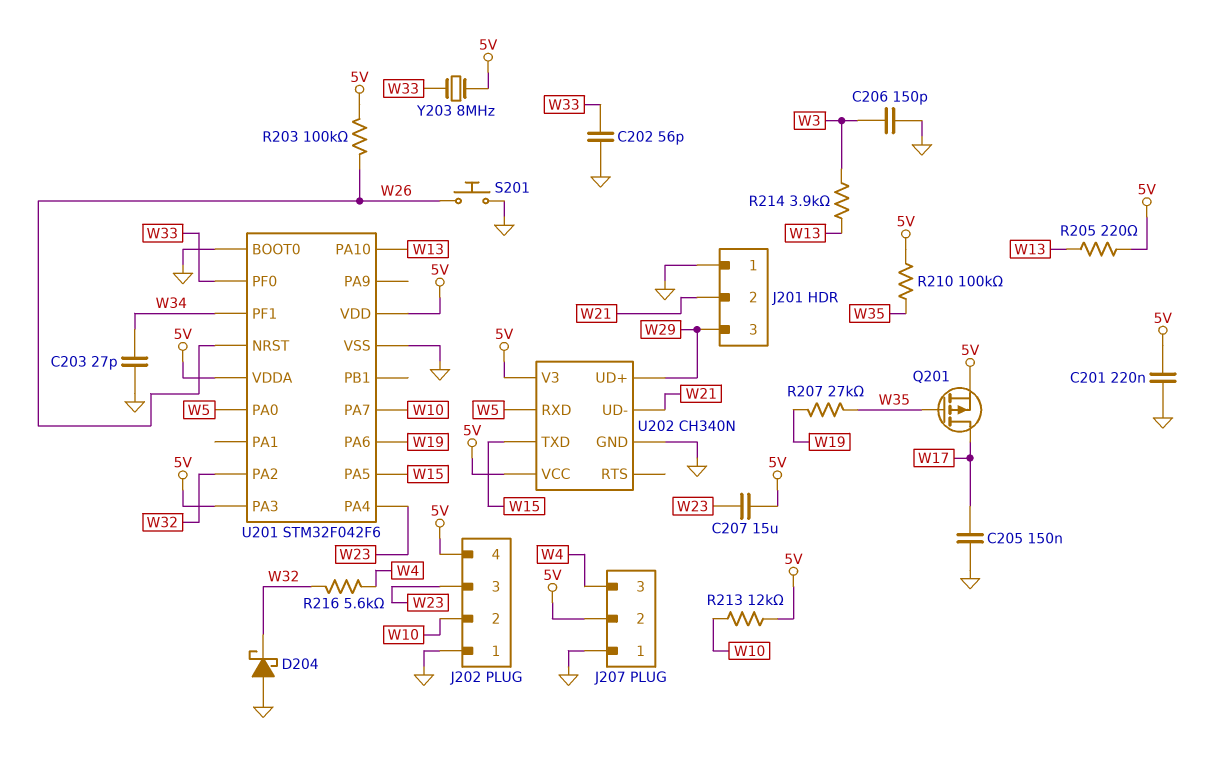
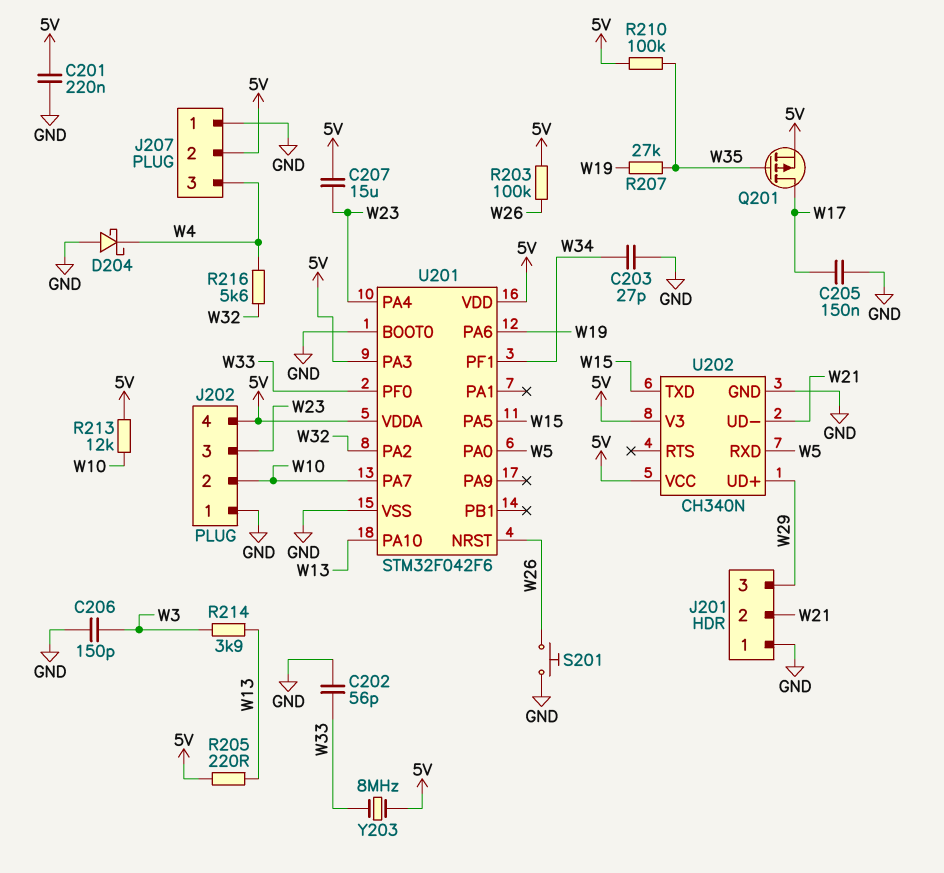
D204: schottky (A GND, K W32) -> schottky (A GND, K W4)

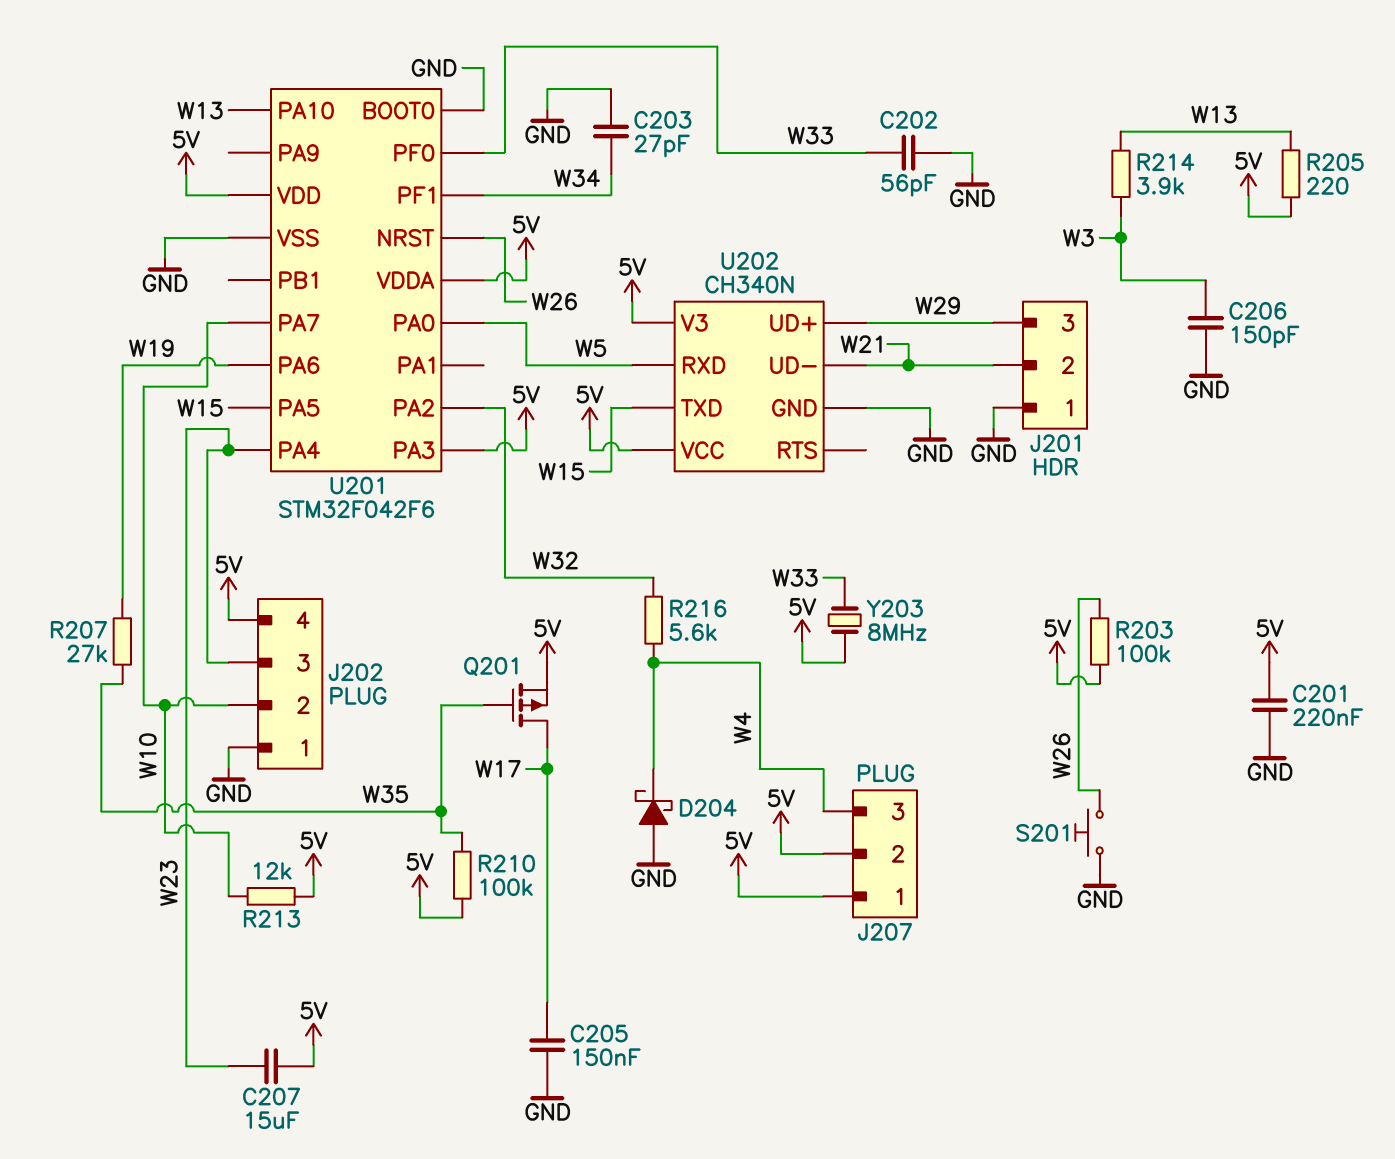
J207 pin 1: GND -> 5V

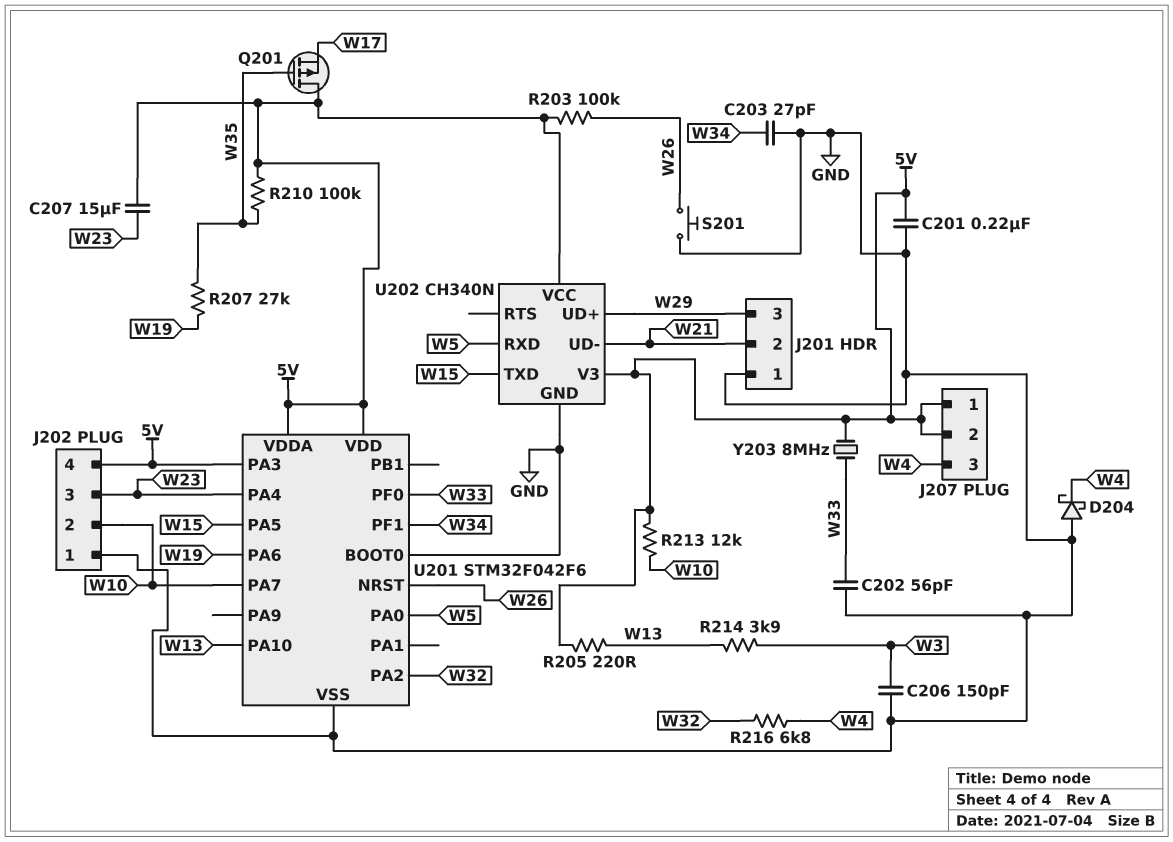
C205: 150nF (GND, W17) -> none
Q201: PMOS (G W35, D W17, S 5V) -> PMOS (G W35, D 5V, S W17)
R216: 5.6k (W4, W32) -> 6.8k (W4, W32)

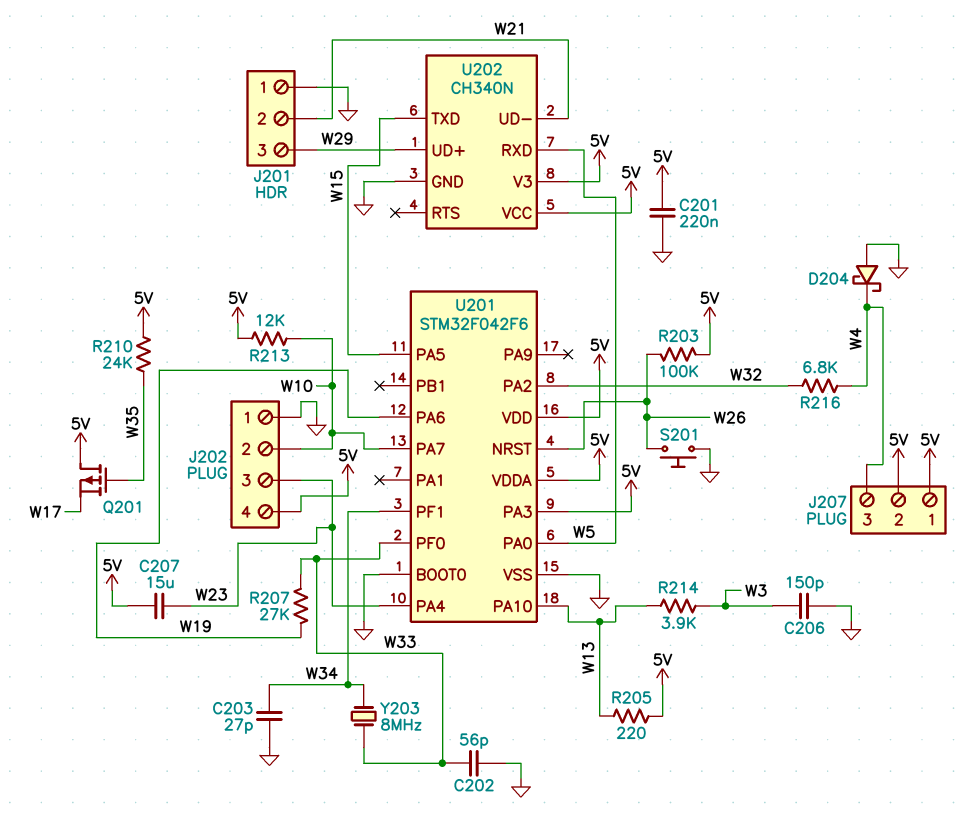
R207: 27k (W19, W35) -> 27k (W19, W33)
R210: 100k (5V, W35) -> 24k (5V, W35)
Y203: 8MHz (5V, W33) -> 8MHz (W33, W34)

